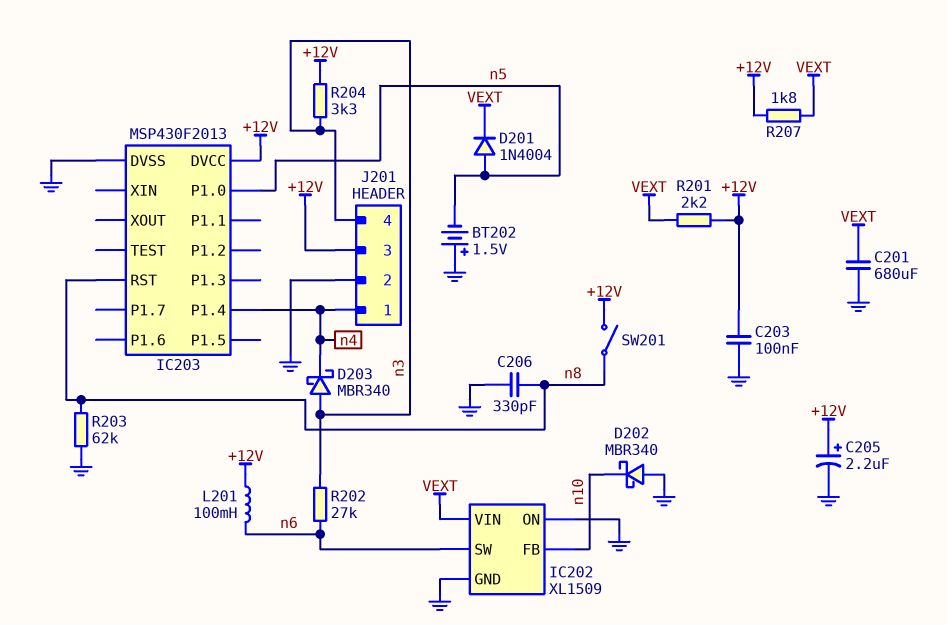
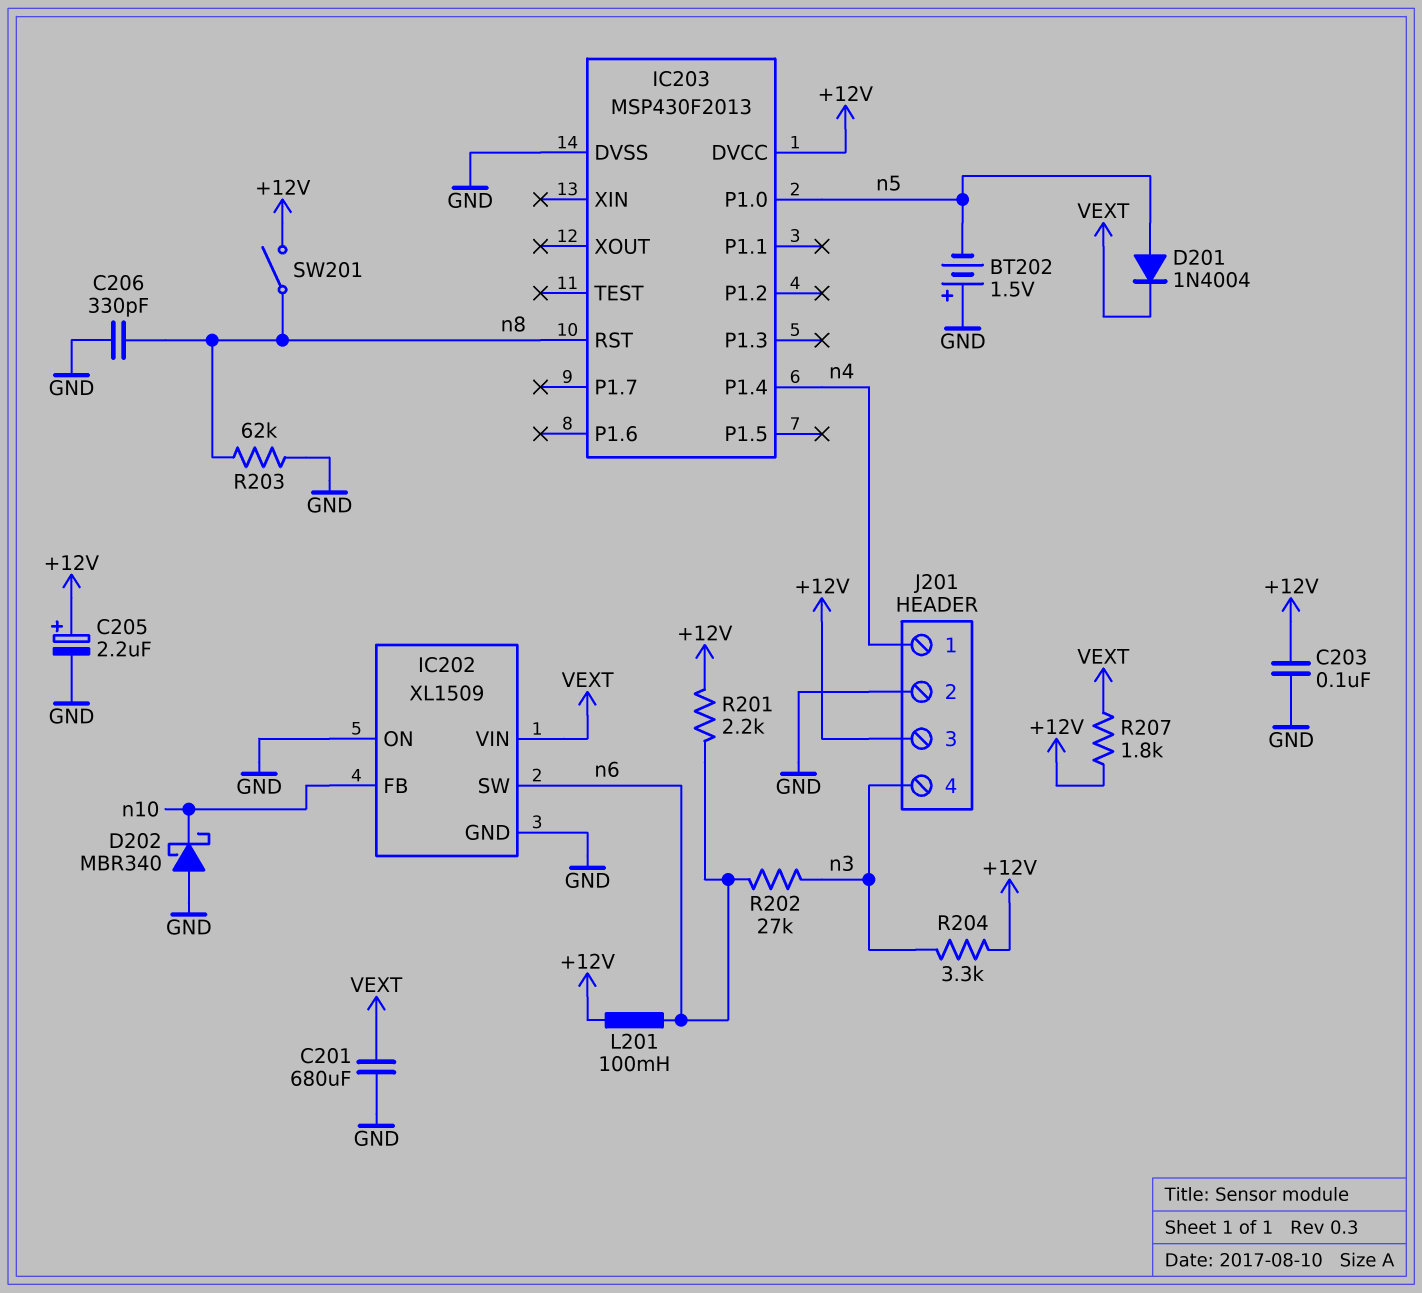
D203: schottky MBR340 (A n3, K n4) -> none
R201: 2.2k (+12V, VEXT) -> 2.2k (+12V, n6)

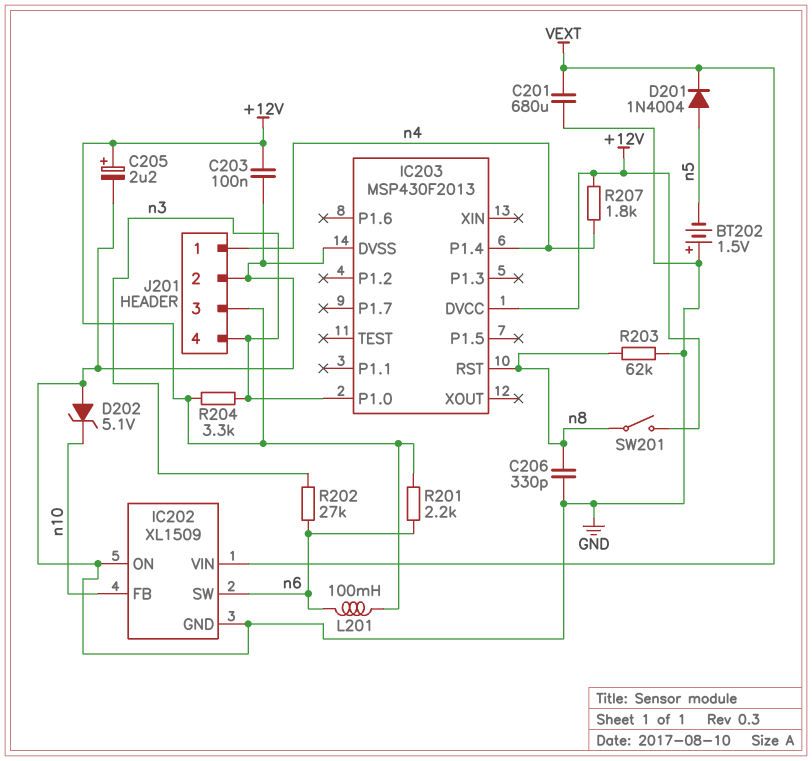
D202: schottky MBR340 (A GND, K n10) -> zener 5.1V (A GND, K n10)
IC203 pin P1.0: n5 -> n3
R207: 1.8k (+12V, VEXT) -> 1.8k (+12V, n4)

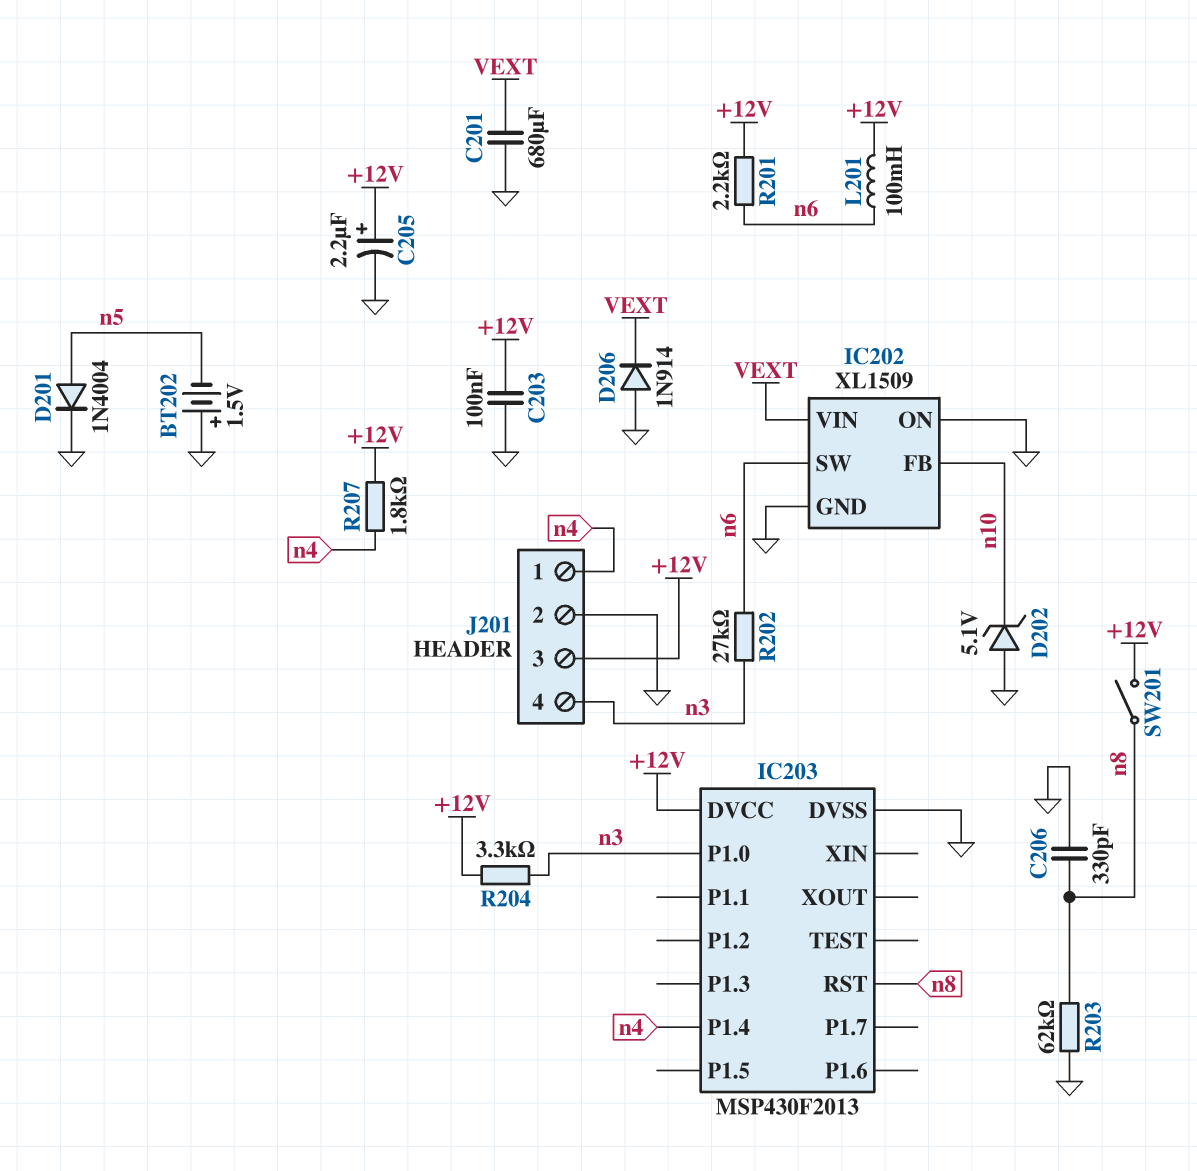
D201: diode 1N4004 (A n5, K VEXT) -> diode 1N4004 (A n5, K GND)
D206: none -> diode 1N914 (A GND, K VEXT)

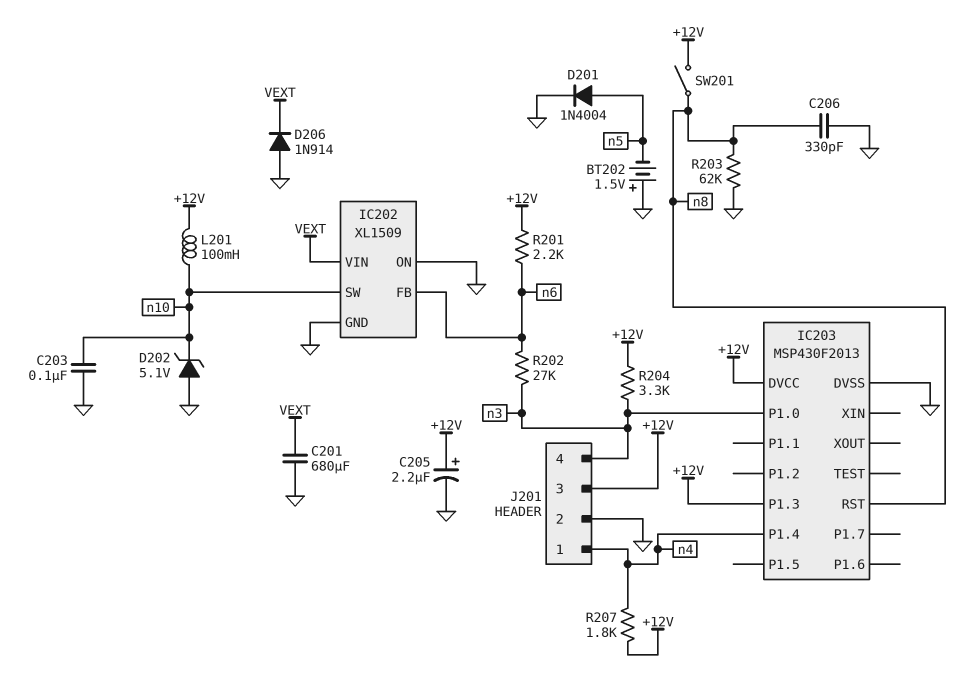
C203: 100nF (+12V, GND) -> 100nF (GND, n10)
IC202 pin FB: n10 -> n6
IC202 pin SW: n6 -> n10
IC203 pin P1.3: none -> +12V
L201: 100mH (+12V, n6) -> 100mH (+12V, n10)

